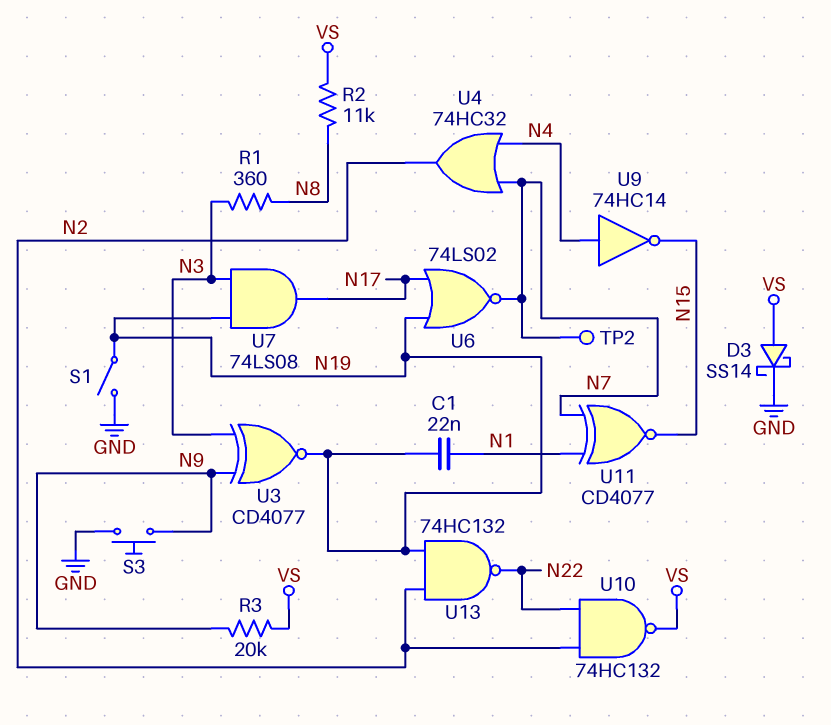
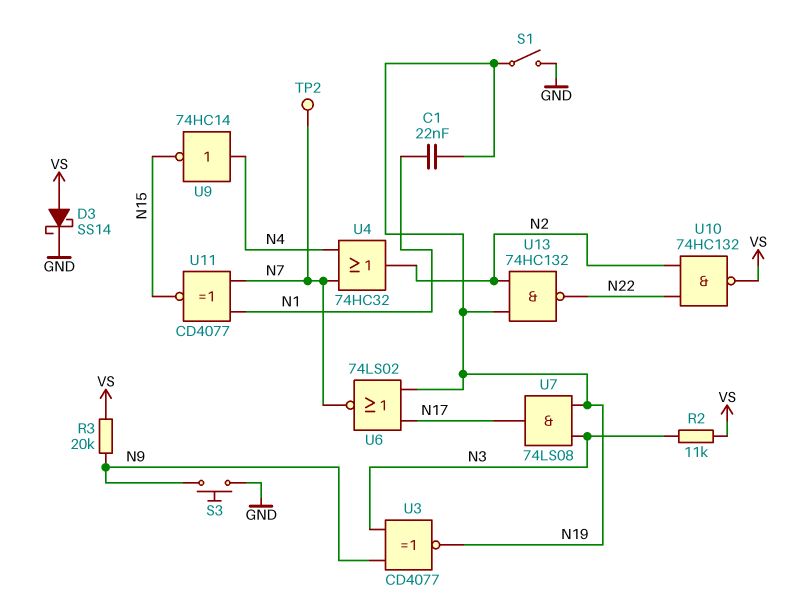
R1: 360 (N3, N8) -> none
R2: 11k (N8, VS) -> 11k (N3, VS)

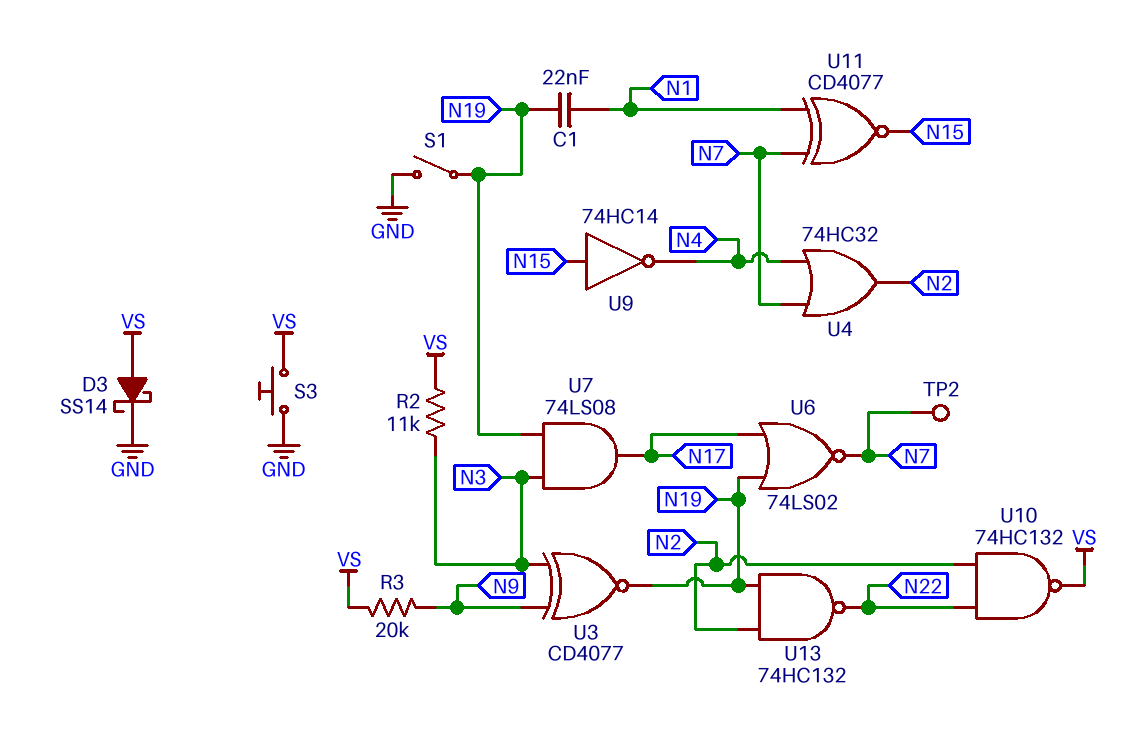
S3: button (GND, N9) -> button (GND, VS)
U9: NOT 74HC14 (in N4, out N15) -> NOT 74HC14 (in N15, out N4)

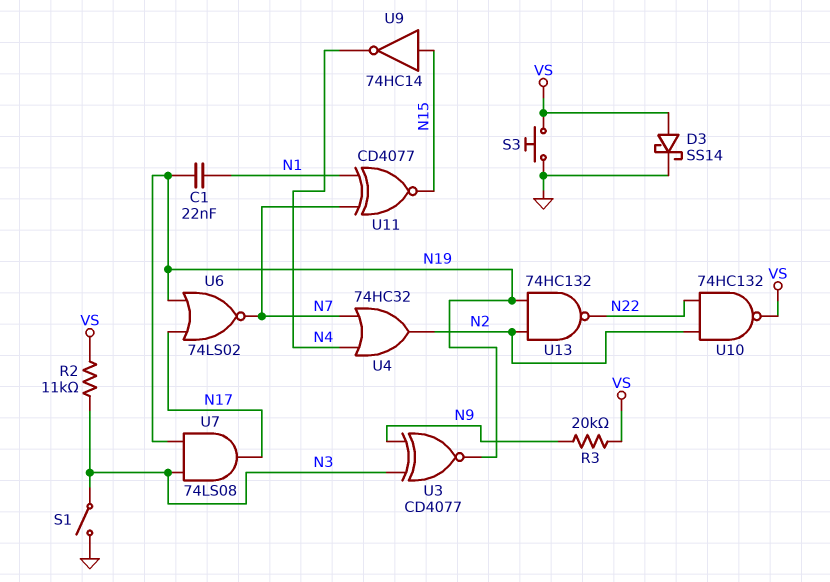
S1: switch (GND, N19) -> switch (GND, N3)
TP2: test point (N7) -> none

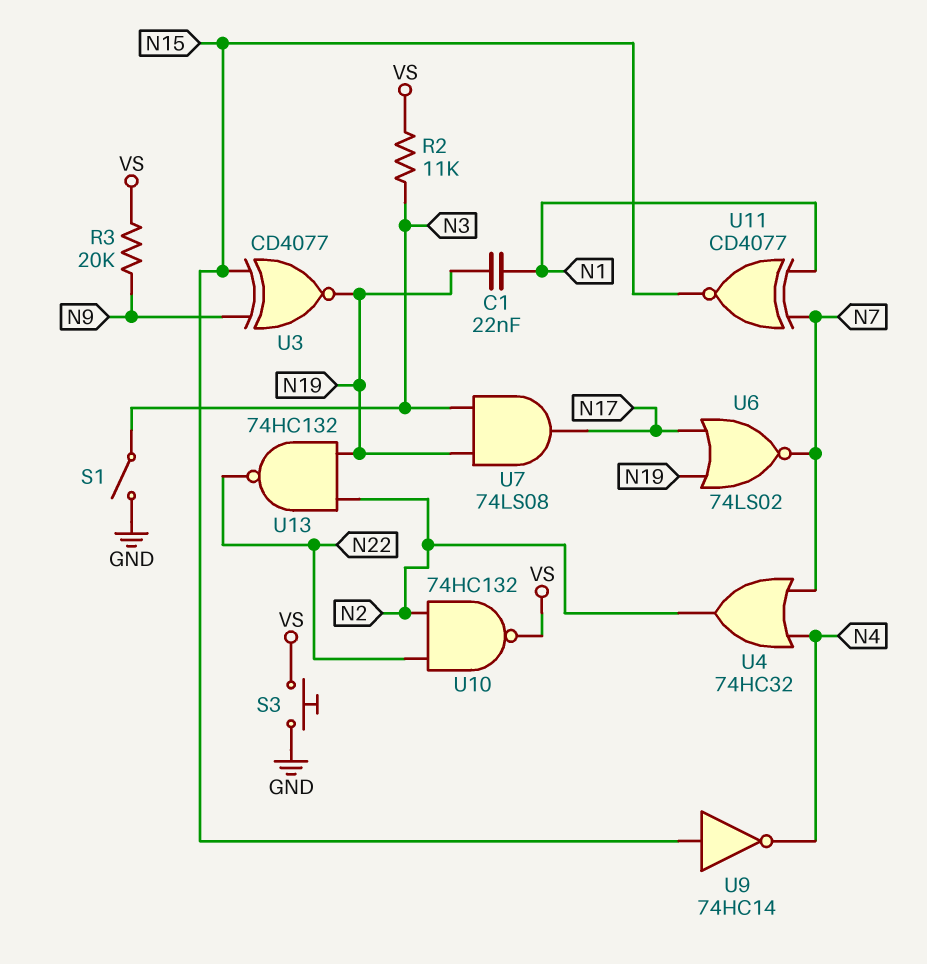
D3: schottky SS14 (A VS, K GND) -> none
U3: XNOR CD4077 (in N3, in N9, out N19) -> XNOR CD4077 (in N9, in N15, out N19)

